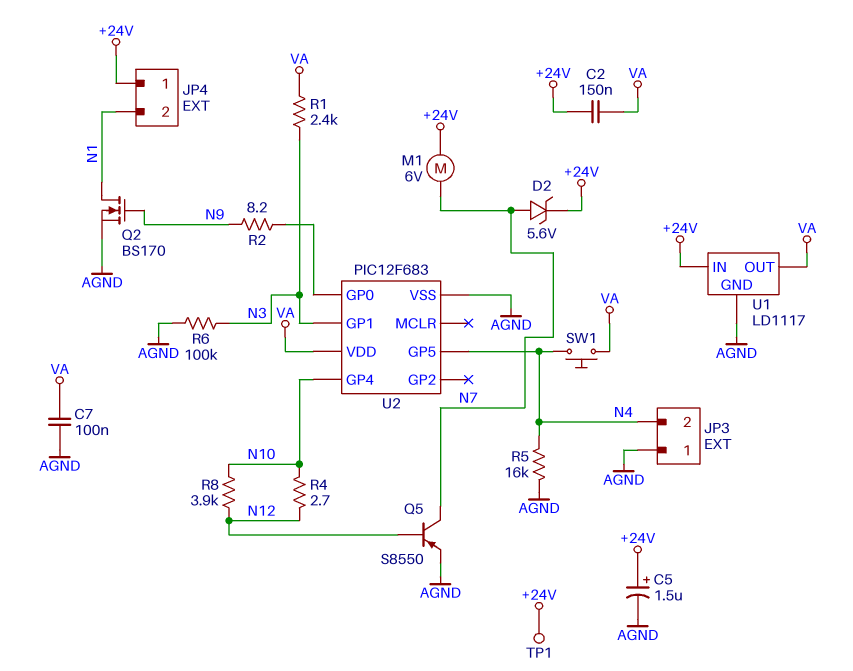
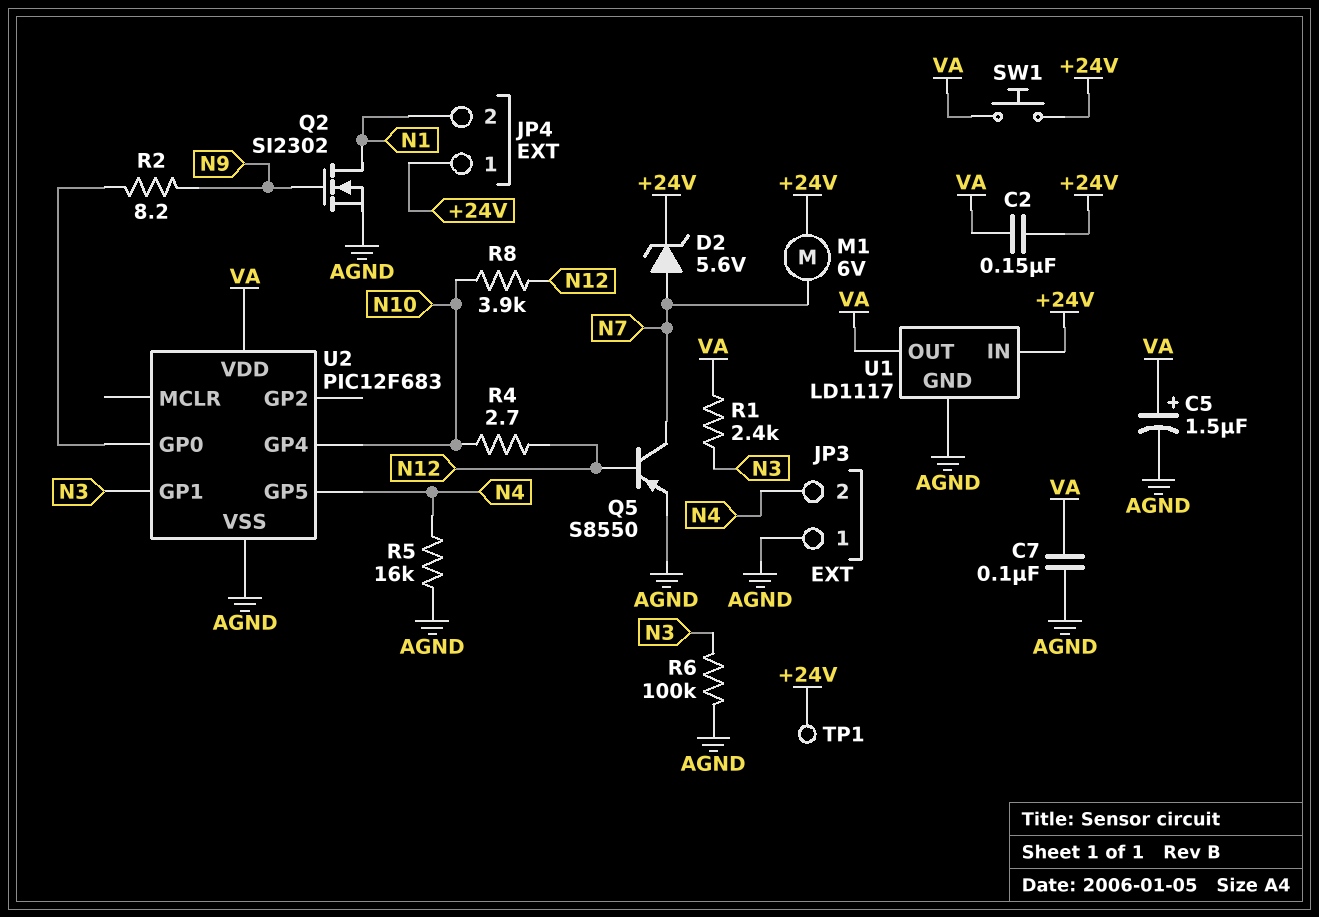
C5: 1.5uF (plus +24V, minus AGND) -> 1.5uF (plus VA, minus AGND)
Q2: NMOS BS170 (G N9, D N1, S AGND) -> NMOS SI2302 (G N9, D N1, S AGND)
SW1: button (N4, VA) -> button (+24V, VA)

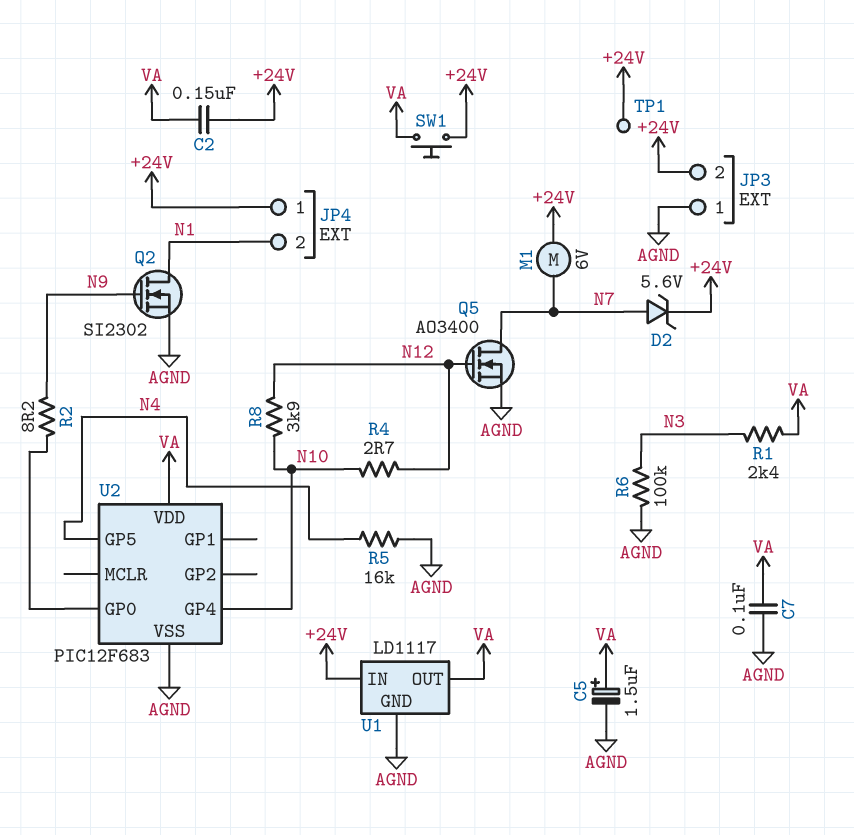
JP3 pin 2: N4 -> +24V
Q5: PNP S8550 (B N12, C N7, E AGND) -> NMOS AO3400 (G N12, D N7, S AGND)
U2 pin GP1: N3 -> none

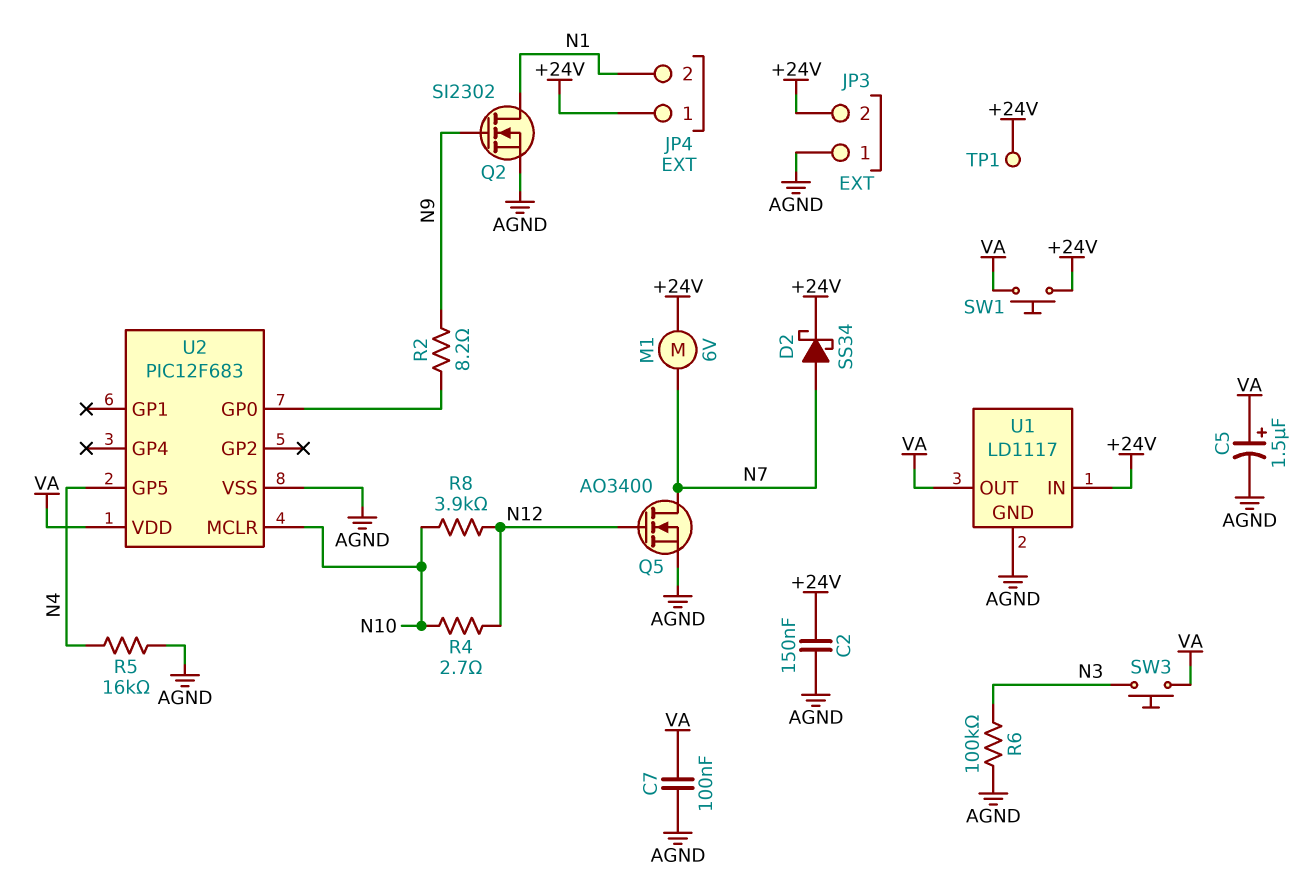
C2: 150nF (+24V, VA) -> 150nF (+24V, AGND)
D2: zener 5.6V (A N7, K +24V) -> schottky SS34 (A N7, K +24V)
R1: 2.4k (N3, VA) -> none
SW3: none -> button (N3, VA)
U2 pin GP4: N10 -> none
U2 pin MCLR: none -> N10

